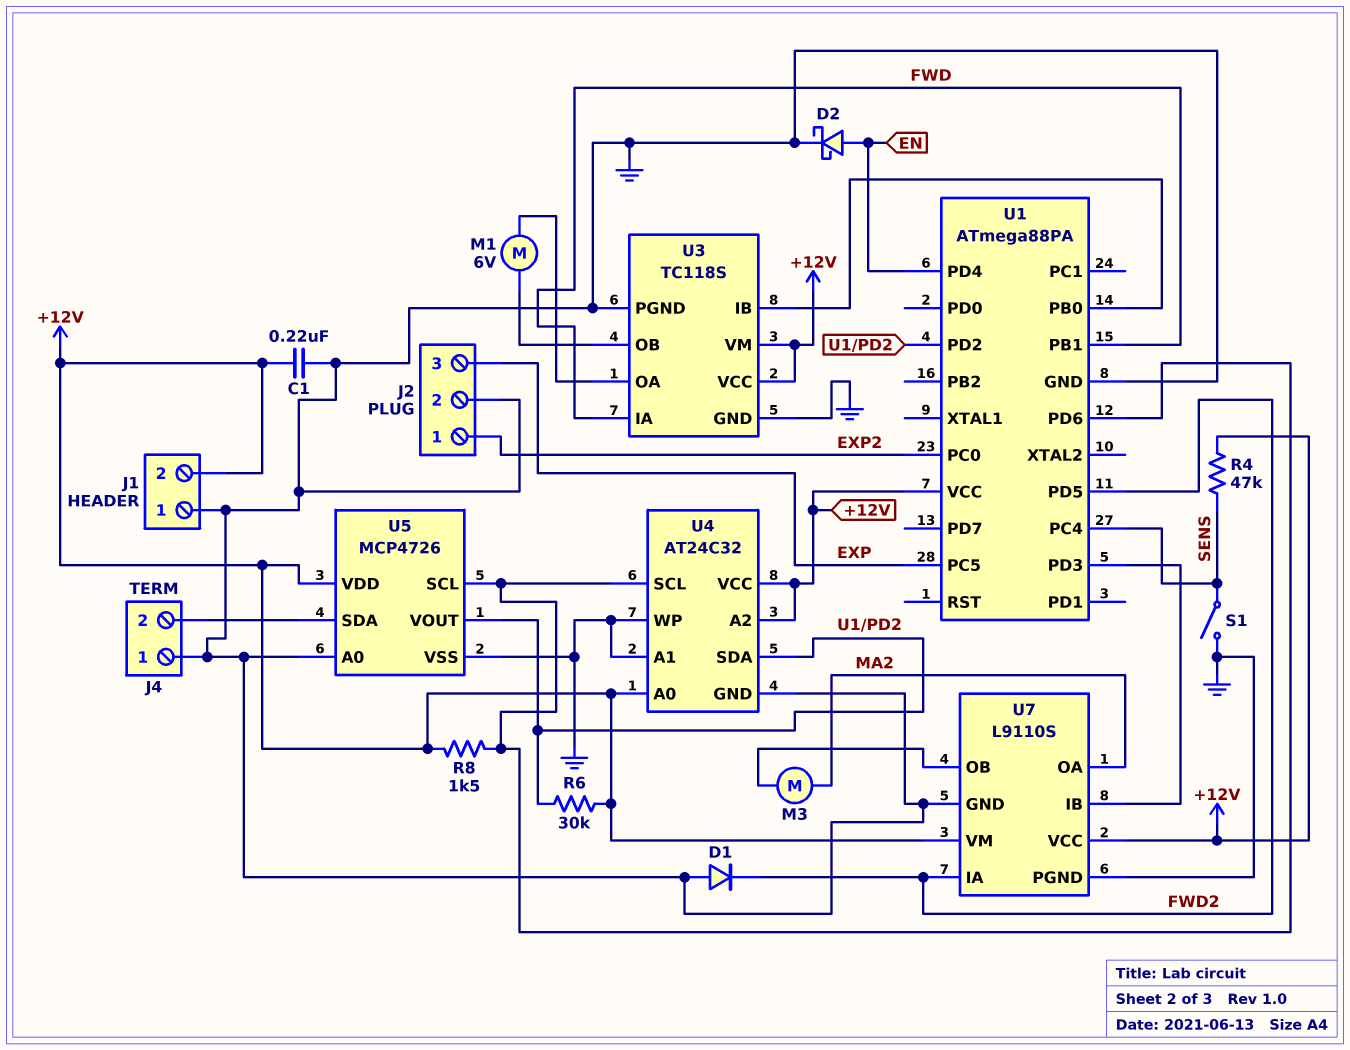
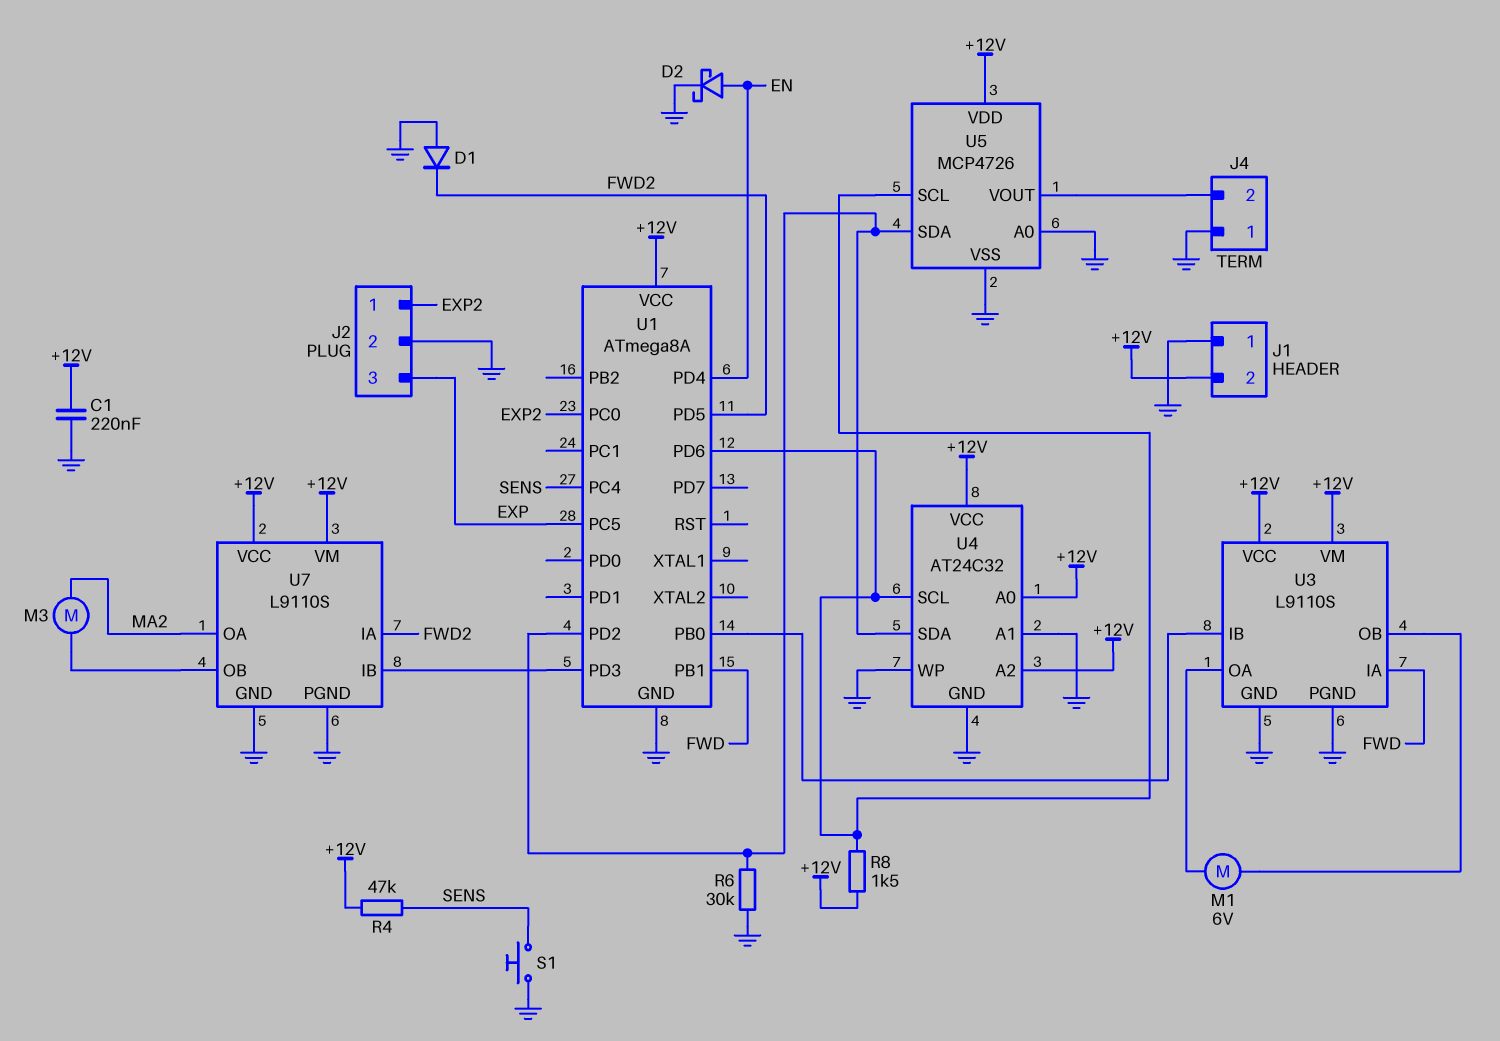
R6: 30k (+12V, U1/PD2) -> 30k (GND, U1/PD2)
S1: switch (GND, SENS) -> button (GND, SENS)
U1: ATmega88PA -> ATmega8A
U3: TC118S -> L9110S
U5 pin SDA: J4/2 -> U1/PD2
U5 pin VOUT: U1/PD2 -> J4/2

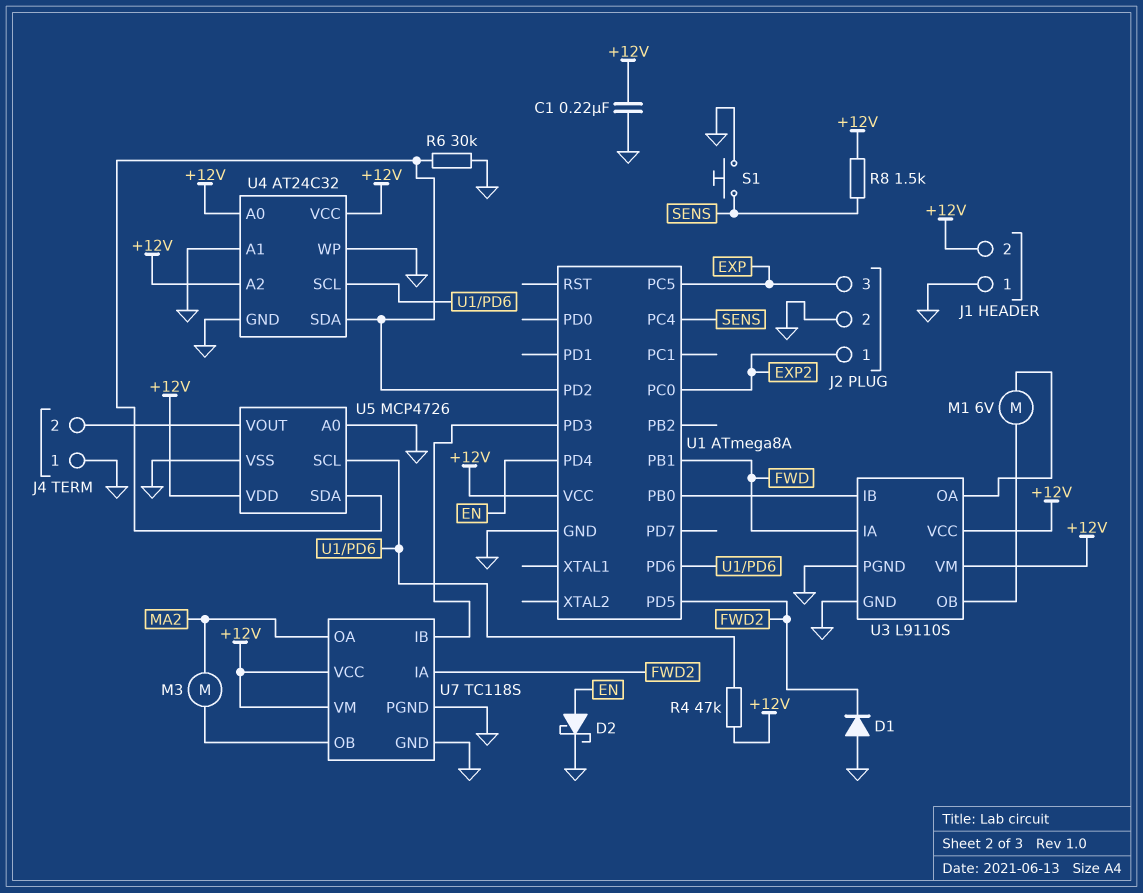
R4: 47k (+12V, SENS) -> 47k (+12V, U1/PD6)
R8: 1.5k (+12V, U1/PD6) -> 1.5k (+12V, SENS)
U7: L9110S -> TC118S

